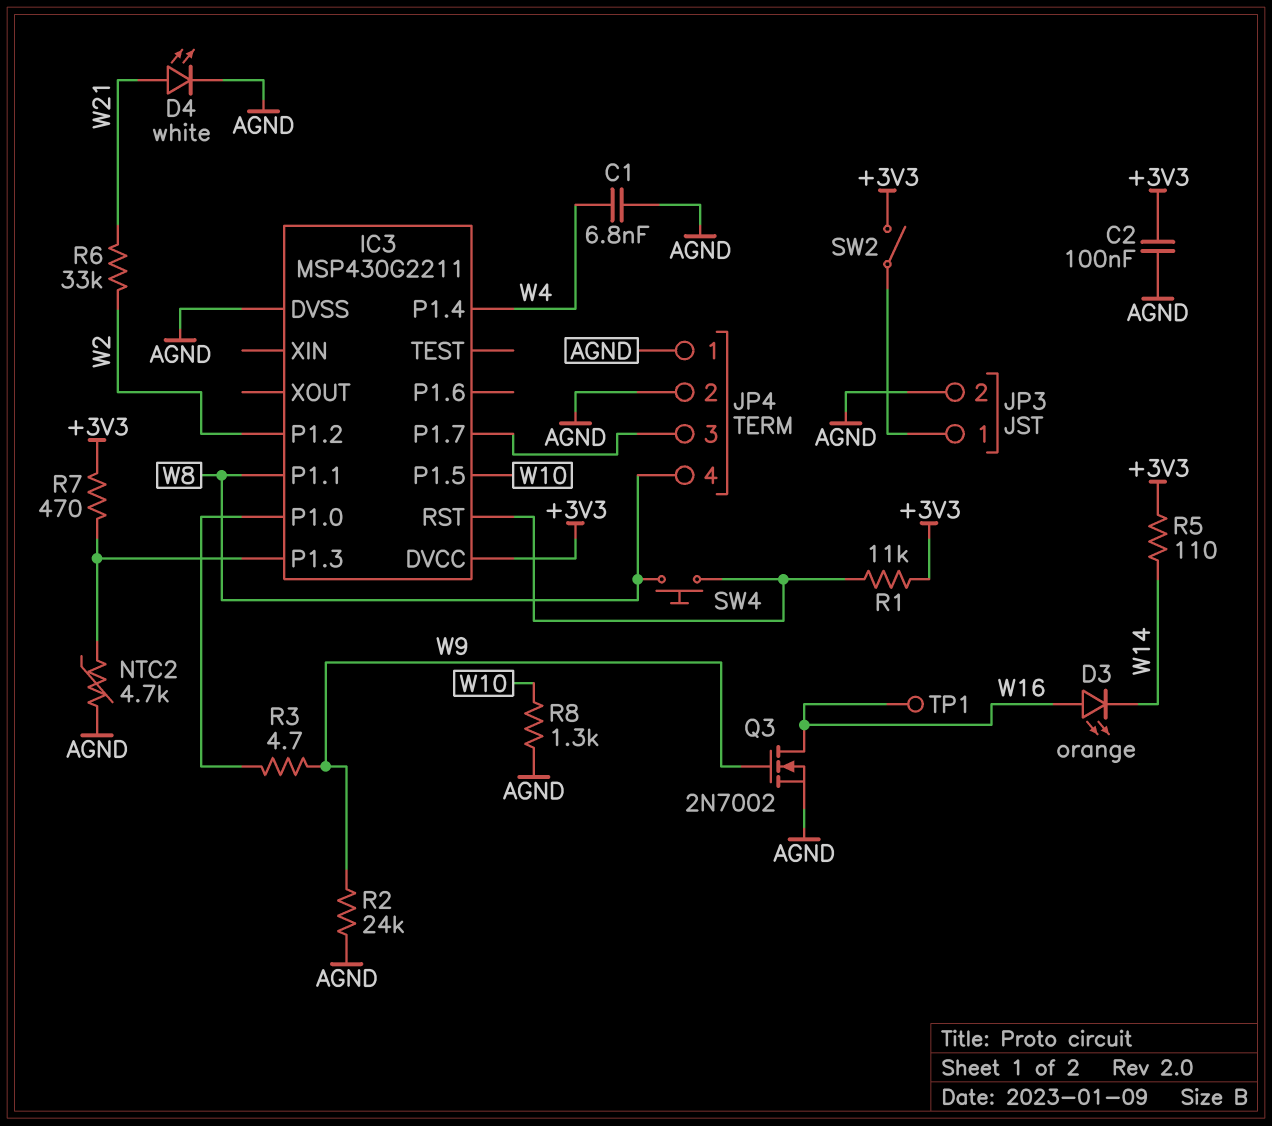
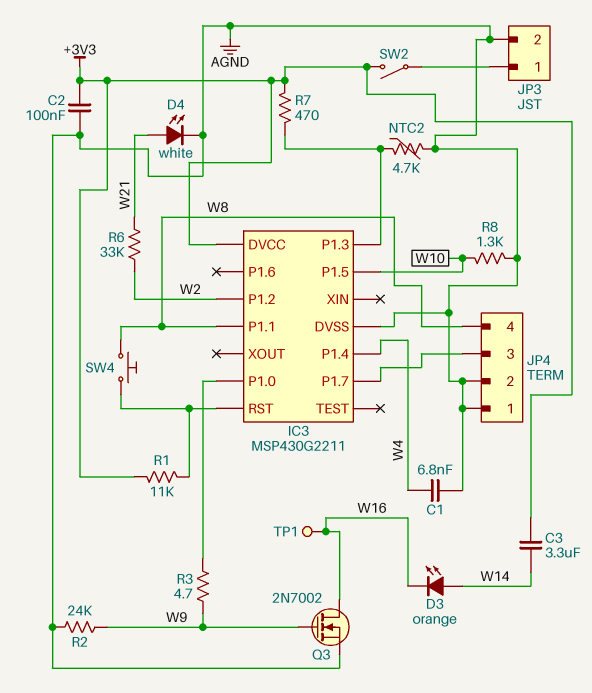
C3: none -> 3.3uF (+3V3, W14)
D3: LED orange (A W16, K W14) -> LED orange (A W14, K W16)
R5: 110 (+3V3, W14) -> none

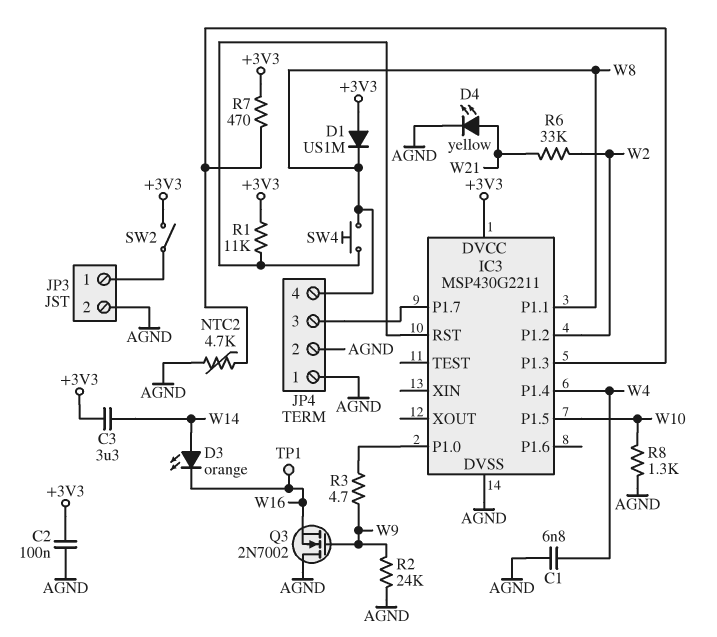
D1: none -> diode US1M (A +3V3, K W8)
D4: LED white (A W21, K AGND) -> LED yellow (A W21, K AGND)
Q3: NMOS 2N7002 (G W9, D W16, S AGND) -> NMOS 2N7002 (G W9, D AGND, S W16)

